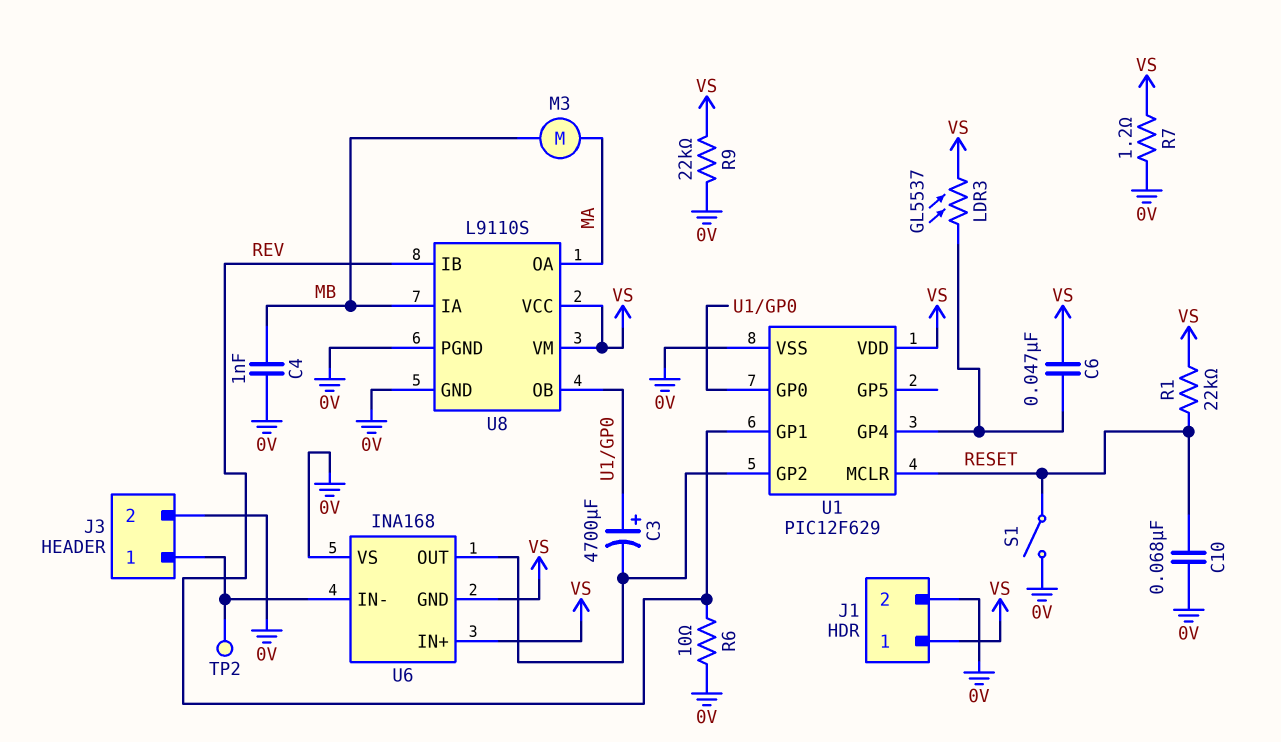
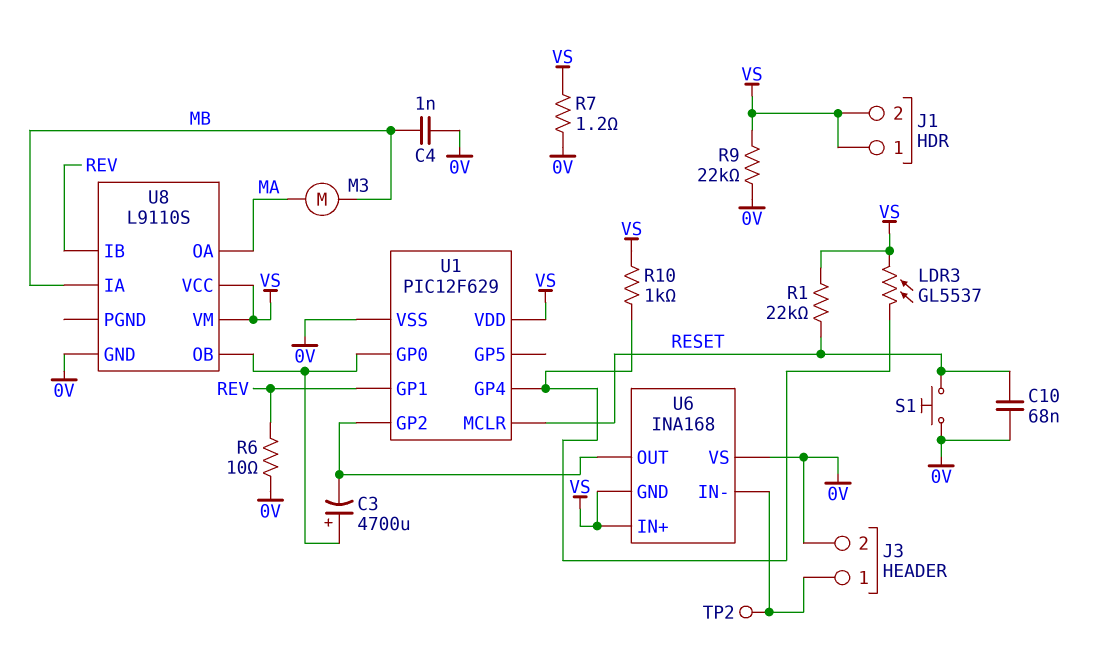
C6: 47nF (U1/GP4, VS) -> none
J1 pin 2: 0V -> VS
R10: none -> 1k (U1/GP4, VS)
S1: switch (0V, RESET) -> button (0V, RESET)
U8 pin PGND: 0V -> none

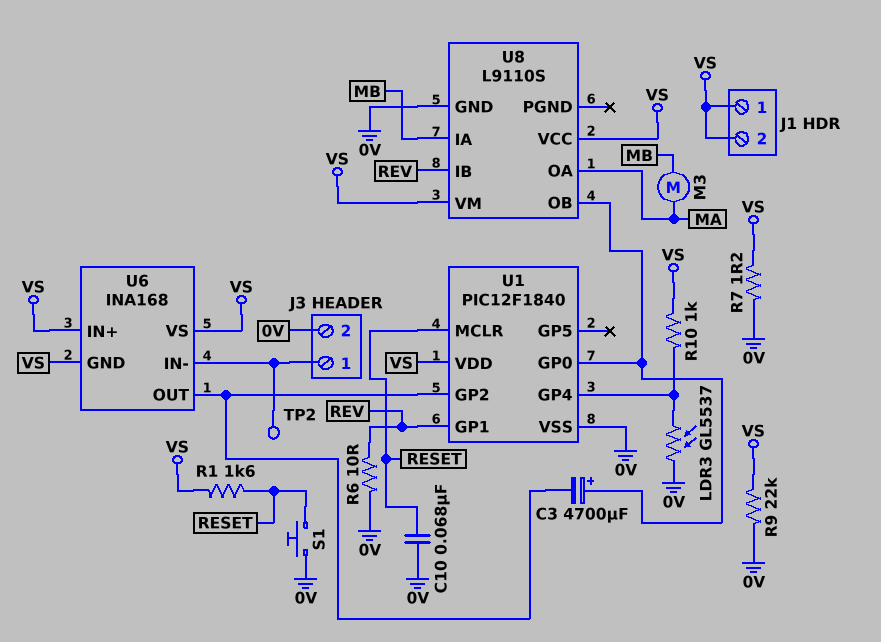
C4: 1nF (0V, MB) -> none
LDR3: GL5537 (U1/GP4, VS) -> GL5537 (0V, U1/GP4)
R1: 22k (RESET, VS) -> 1.6k (RESET, VS)
U1: PIC12F629 -> PIC12F1840
U6 pin VS: 0V -> VS

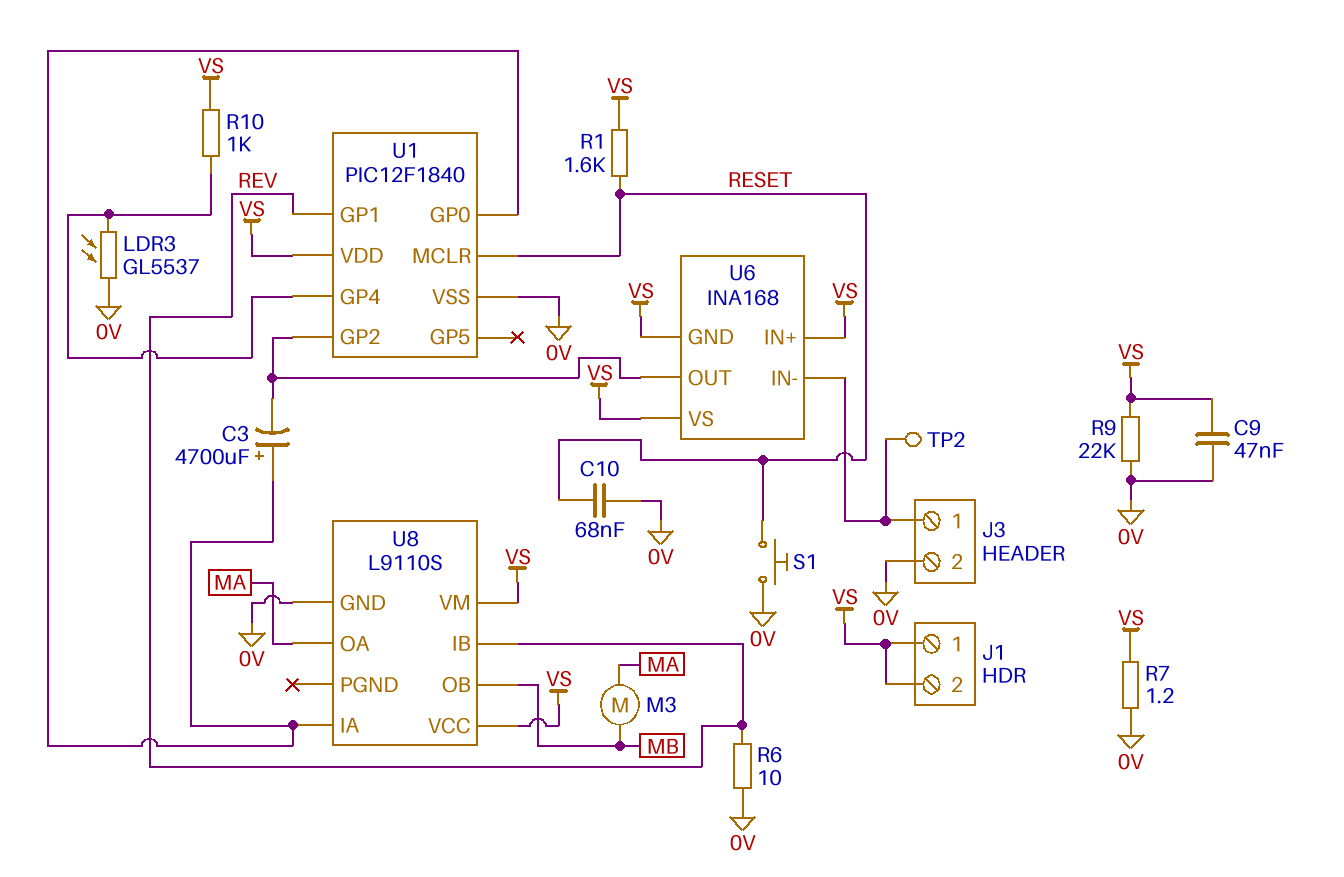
C9: none -> 47nF (0V, VS)
U8 pin IA: MB -> U1/GP0
U8 pin OB: U1/GP0 -> MB

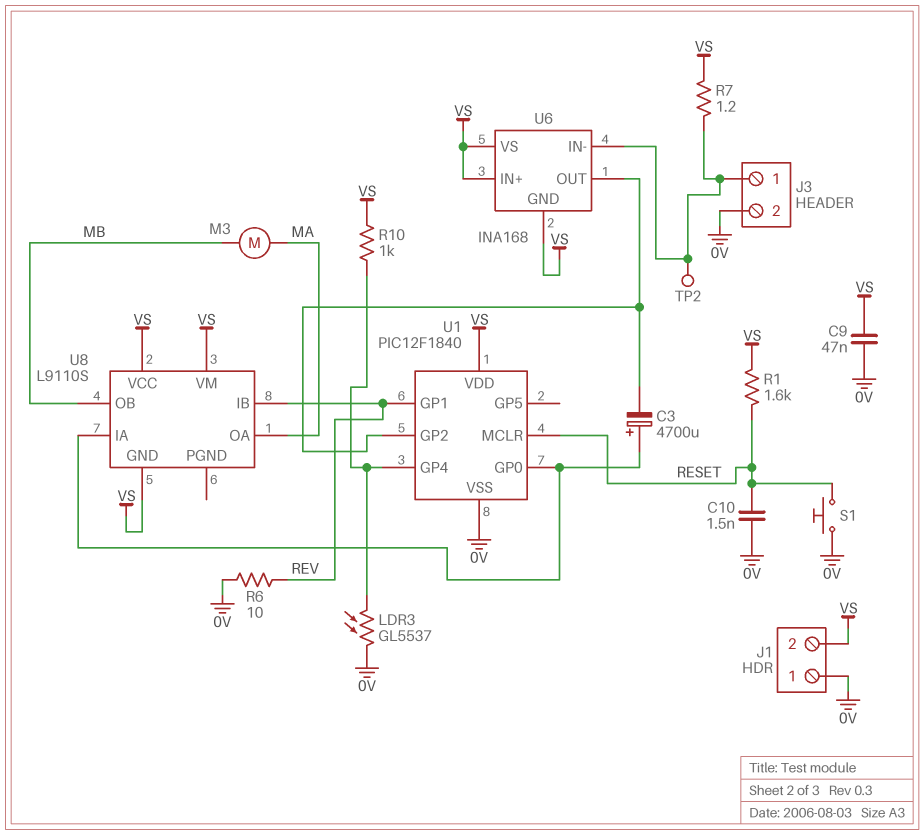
C10: 68nF (0V, RESET) -> 1.5nF (0V, RESET)
J1 pin 1: VS -> 0V
R7: 1.2 (0V, VS) -> 1.2 (J3/1, VS)
R9: 22k (0V, VS) -> none
U8 pin GND: 0V -> VS

